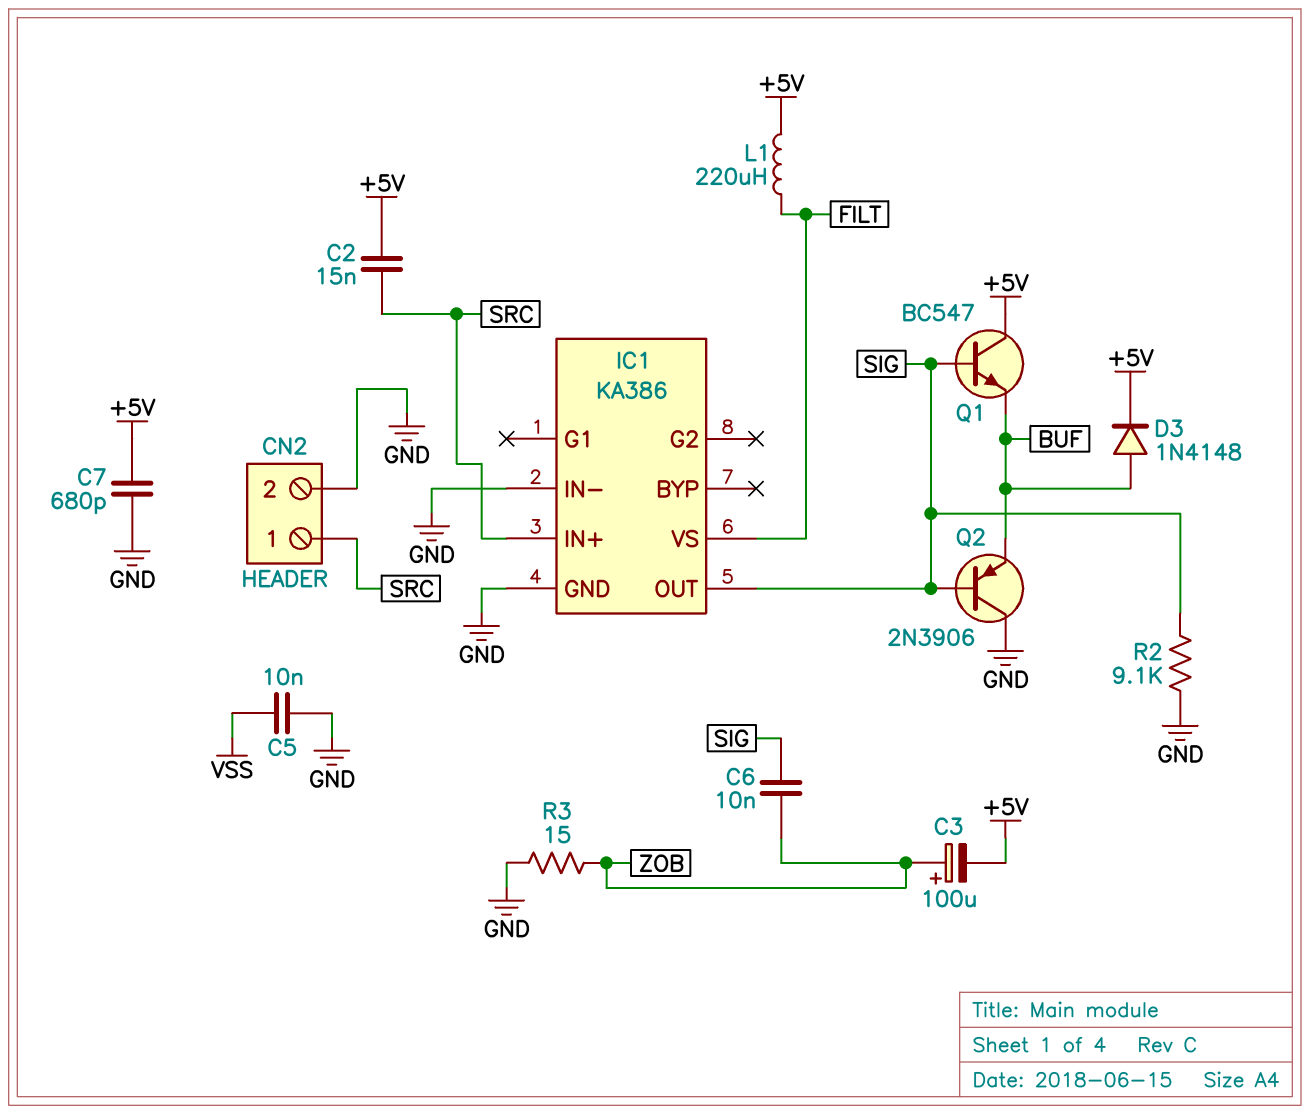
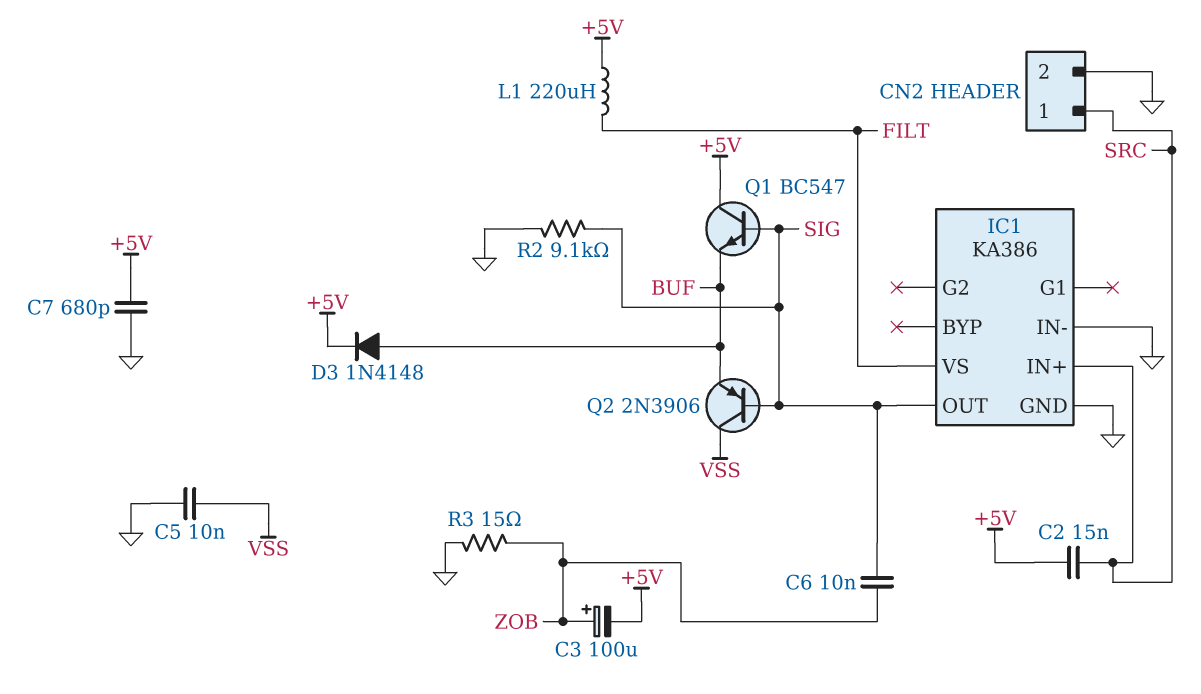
Q2: PNP 2N3906 (B SIG, C GND, E BUF) -> PNP 2N3906 (B SIG, C VSS, E BUF)

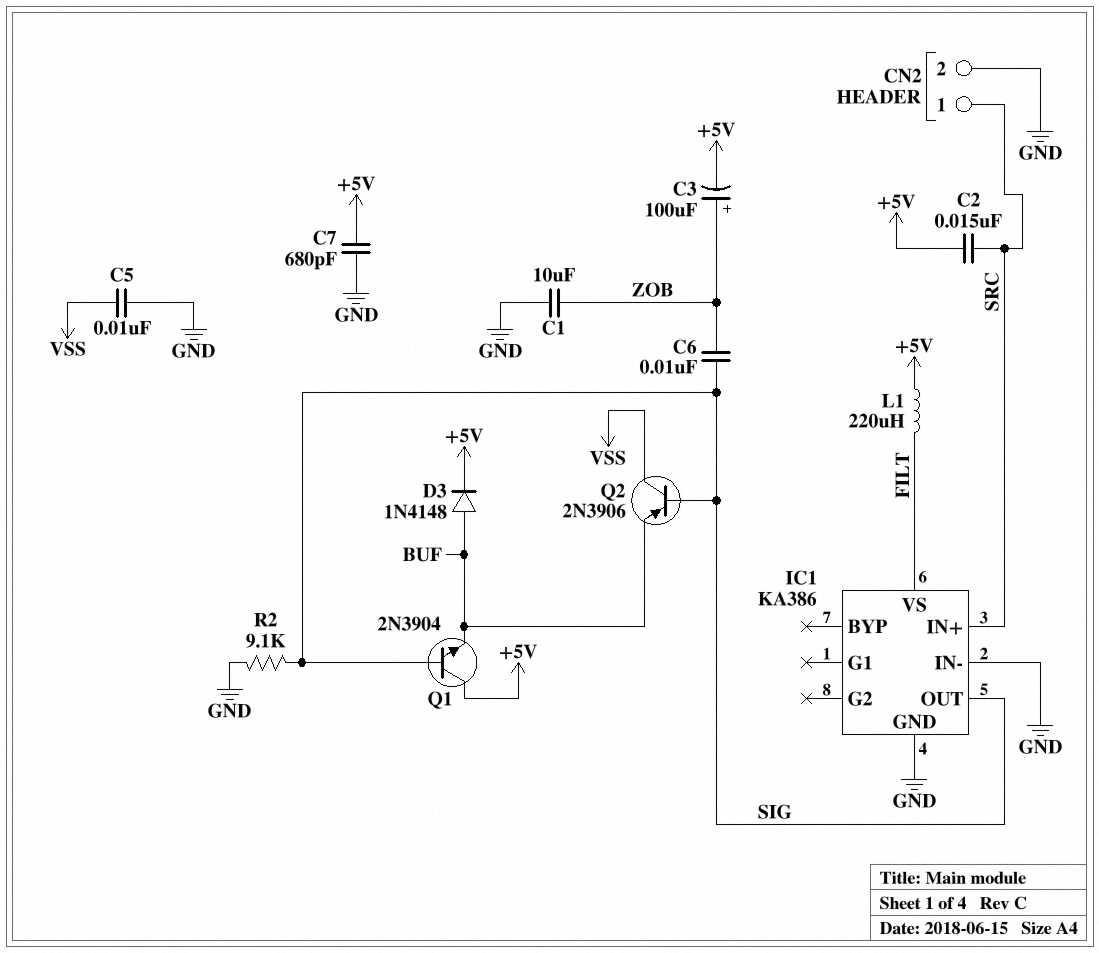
C1: none -> 10uF (GND, ZOB)
Q1: NPN BC547 (B SIG, C +5V, E BUF) -> NPN 2N3904 (B SIG, C +5V, E BUF)
R3: 15 (GND, ZOB) -> none

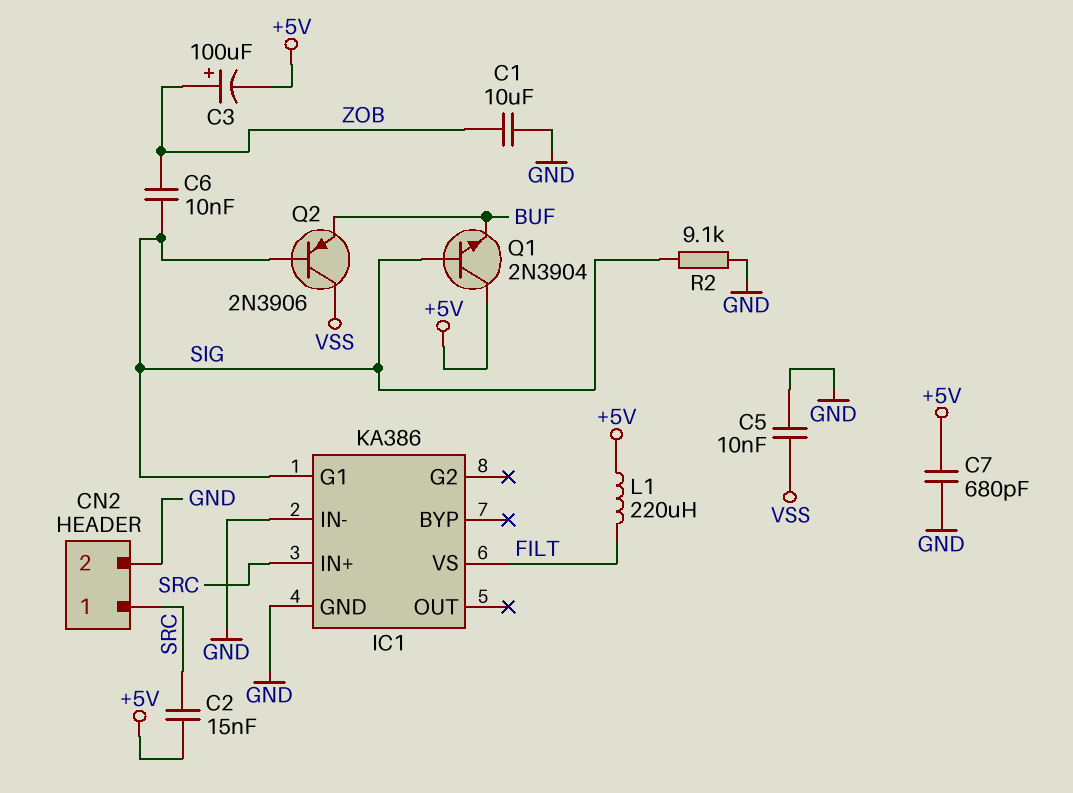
D3: diode 1N4148 (A BUF, K +5V) -> none
IC1 pin G1: none -> SIG
IC1 pin OUT: SIG -> none

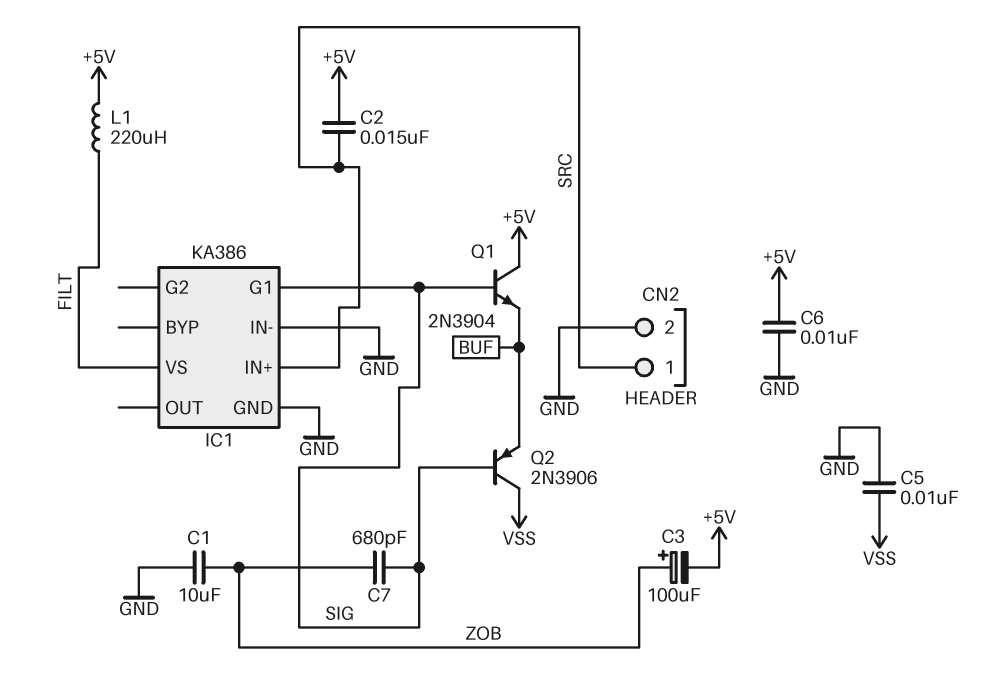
C6: 10nF (SIG, ZOB) -> 10nF (+5V, GND)
C7: 680pF (+5V, GND) -> 680pF (SIG, ZOB)
R2: 9.1k (GND, SIG) -> none

